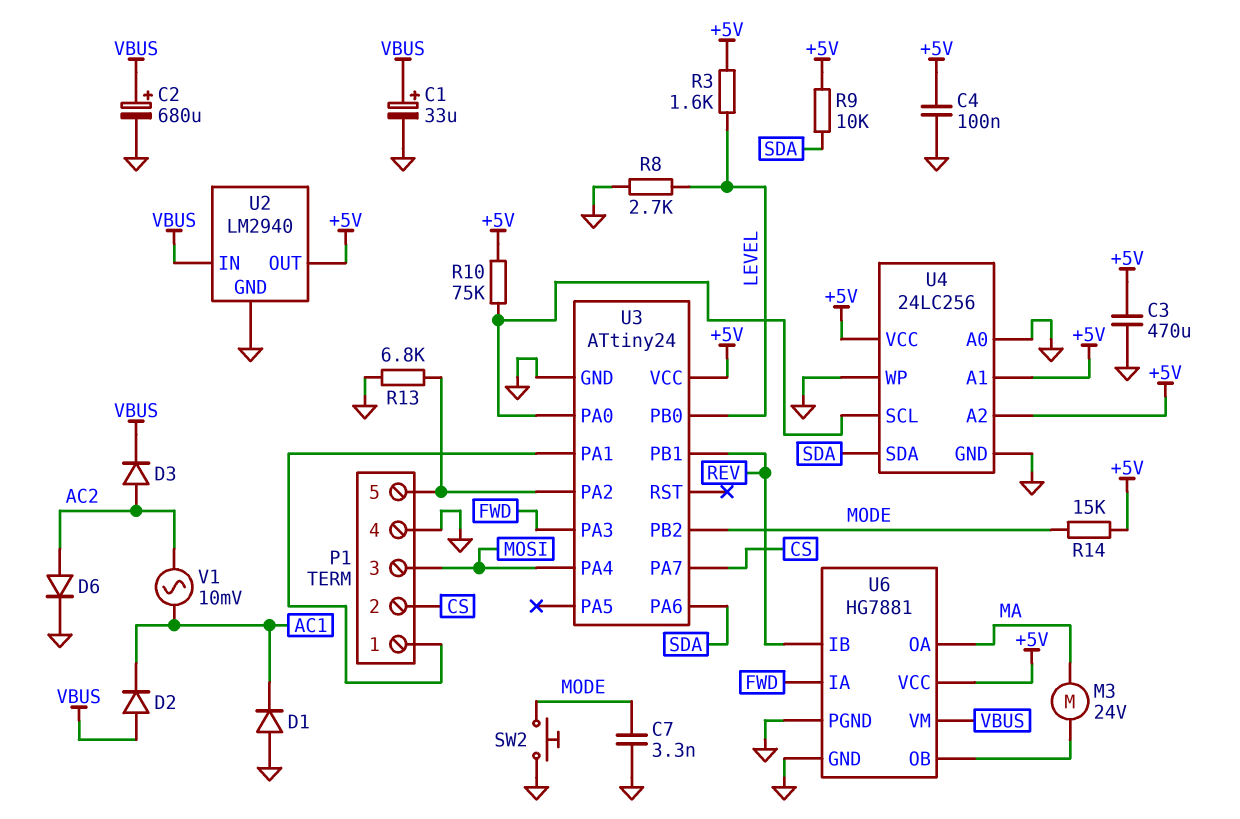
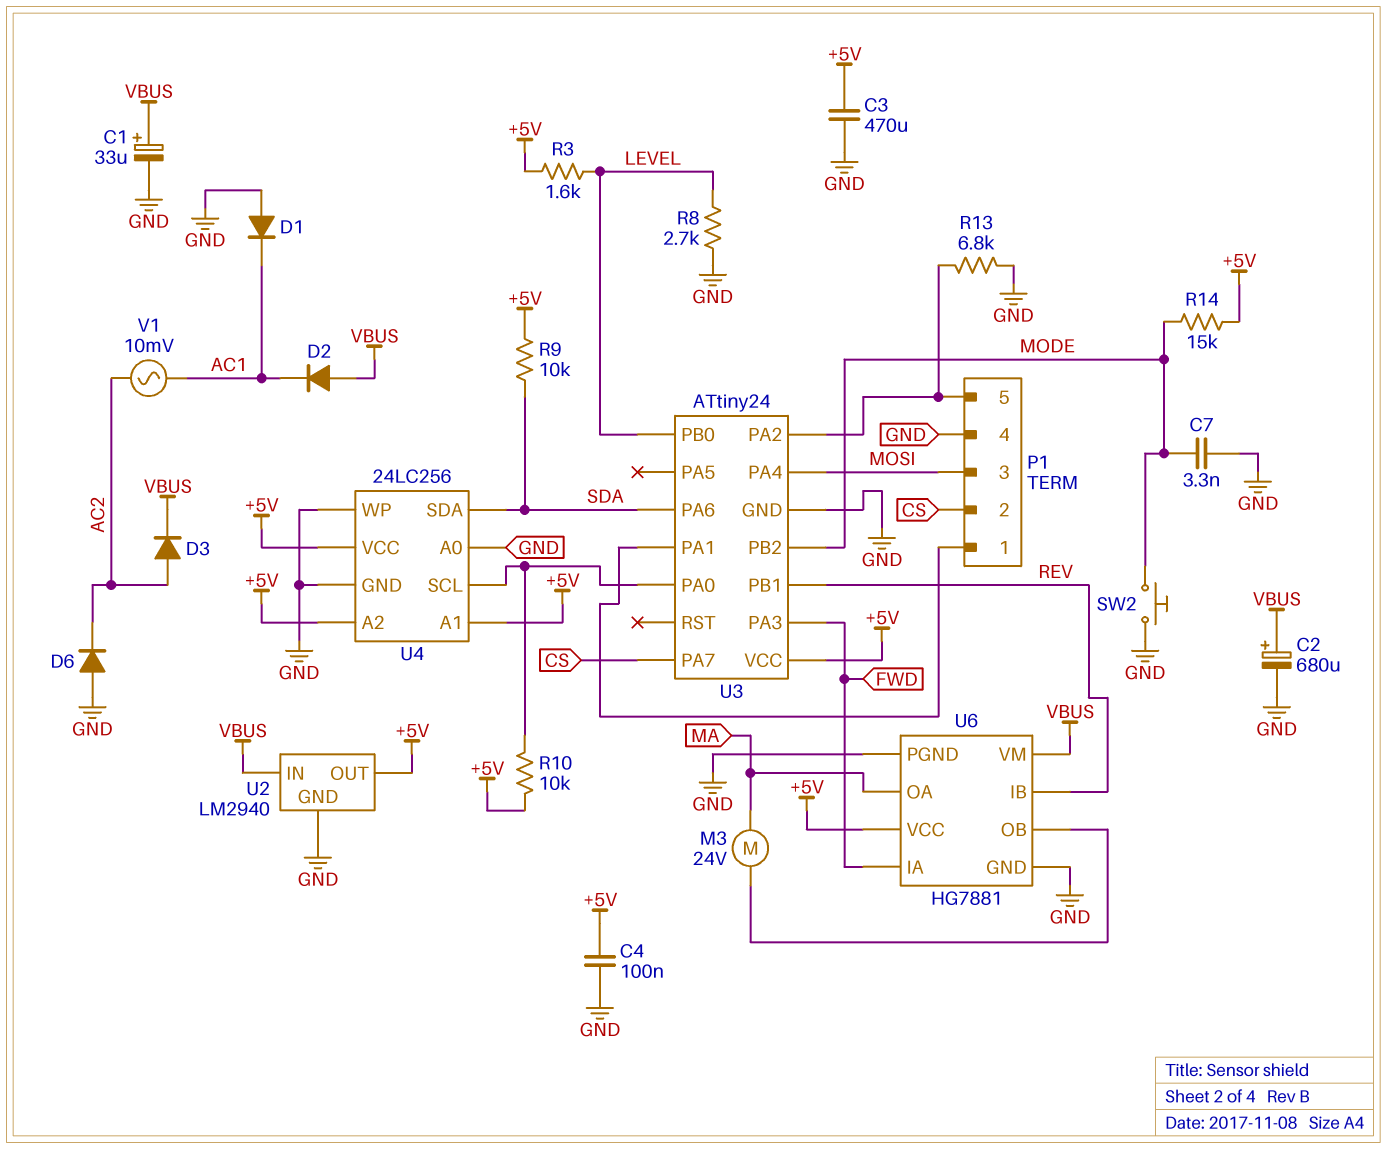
D6: diode (A AC2, K GND) -> diode (A GND, K AC2)
R10: 75k (+5V, U3/PA0) -> 10k (+5V, U3/PA0)

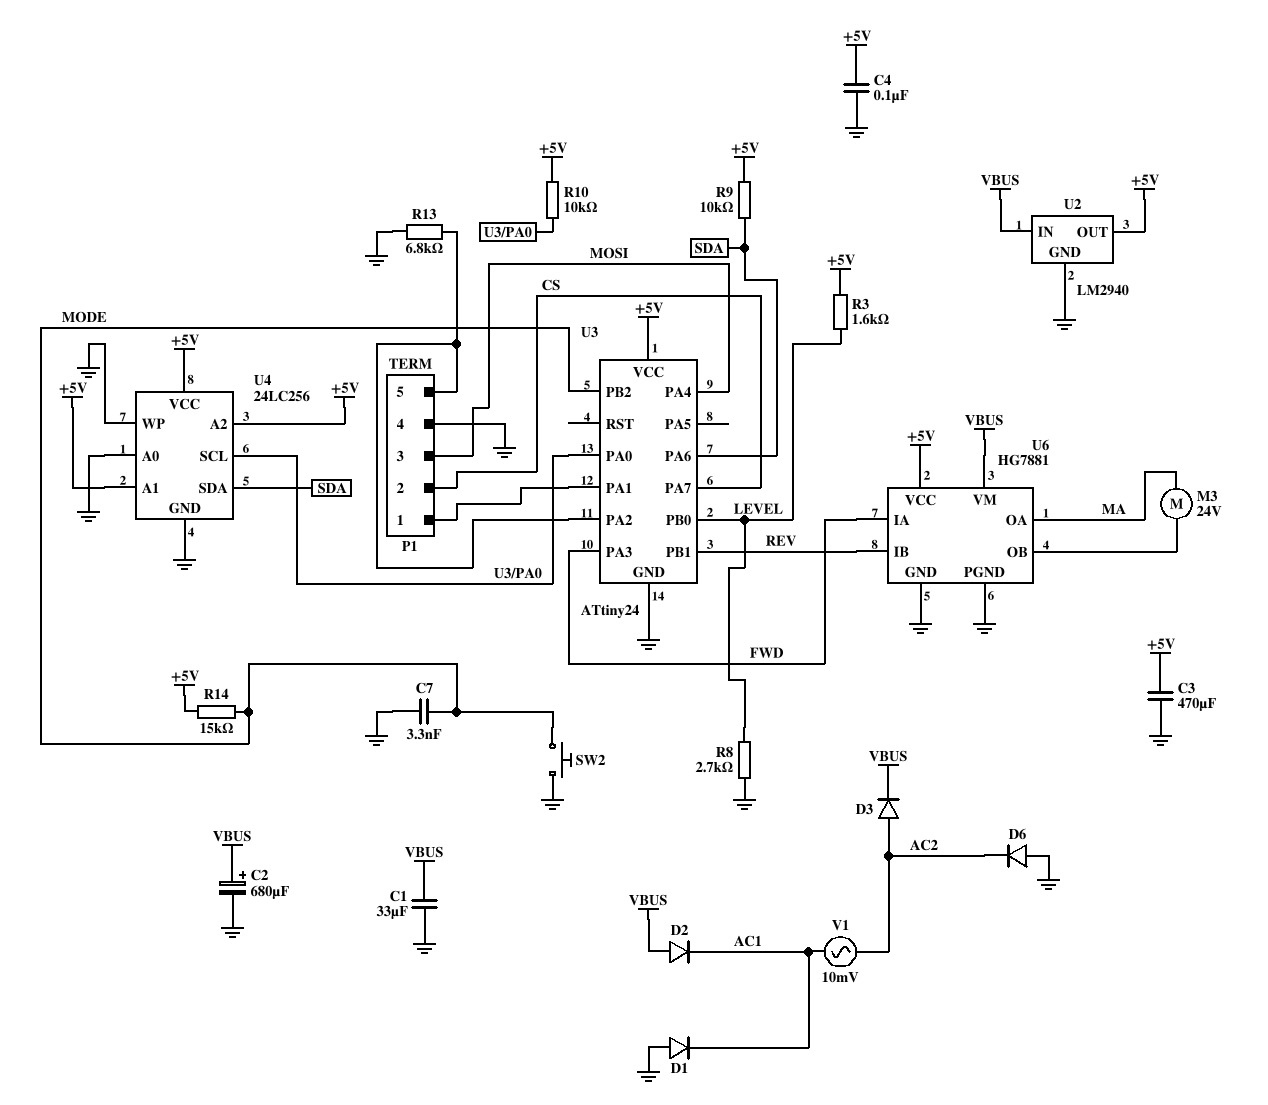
C1: 33uF (plus VBUS, minus GND) -> 33uF (GND, VBUS)

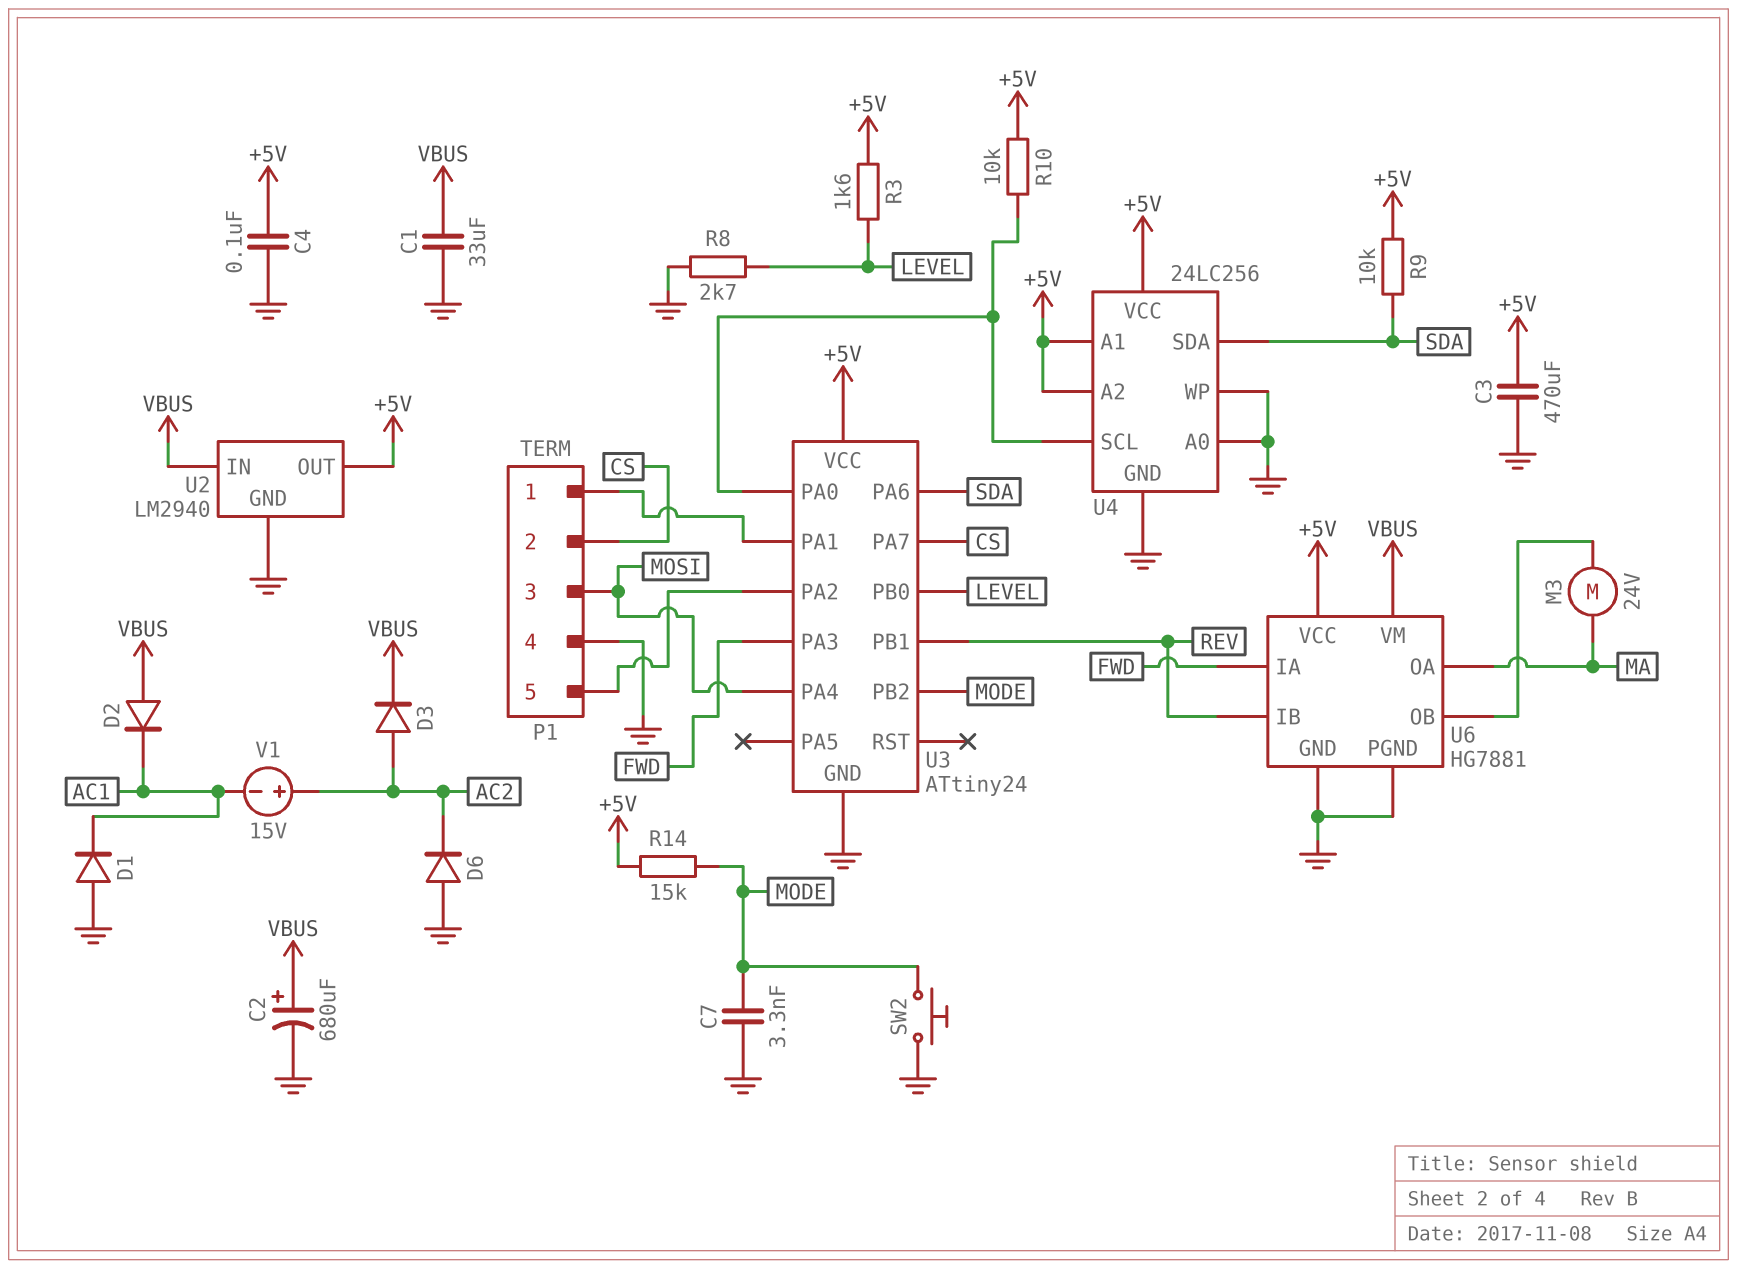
R13: 6.8k (GND, P1/5) -> none
V1: AC 10mV (AC1, AC2) -> 15V (plus AC2, minus AC1)

